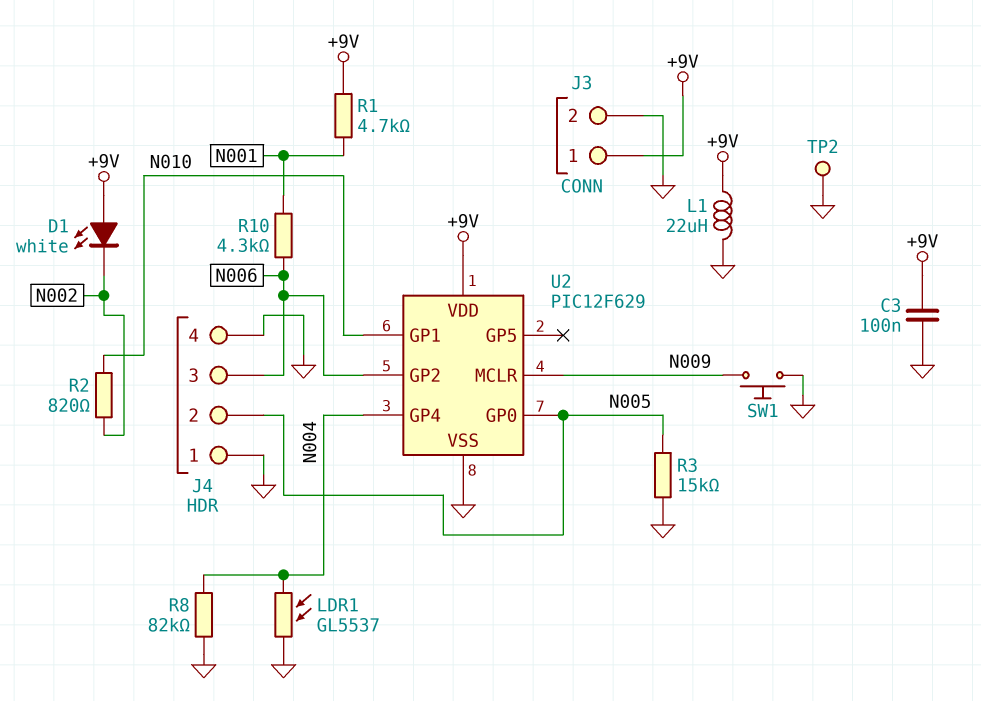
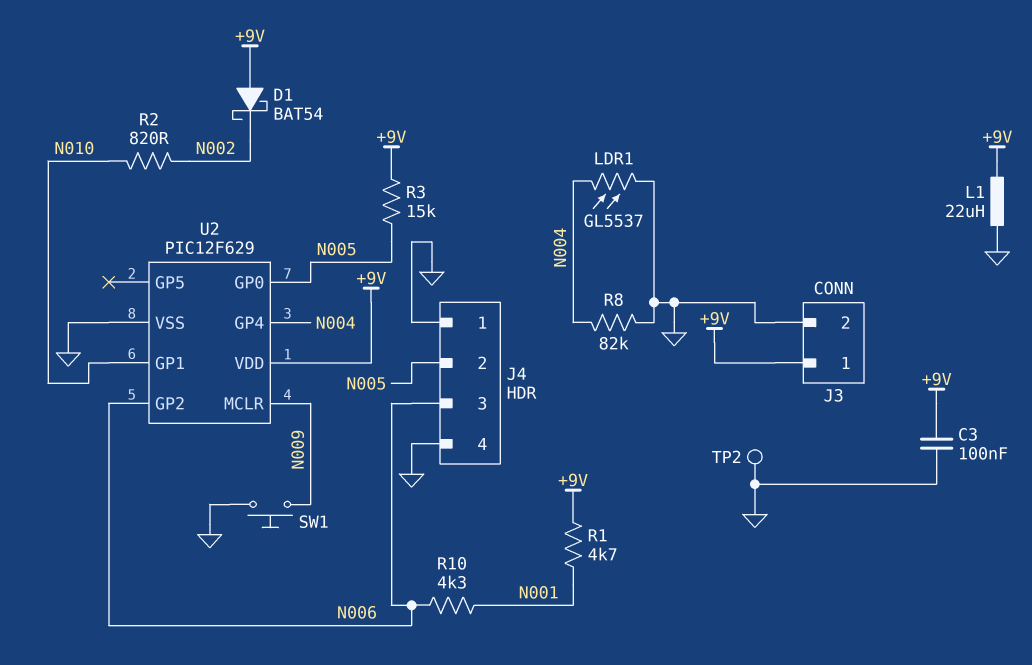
D1: LED white (A +9V, K N002) -> schottky BAT54 (A +9V, K N002)
R3: 15k (GND, N005) -> 15k (+9V, N005)

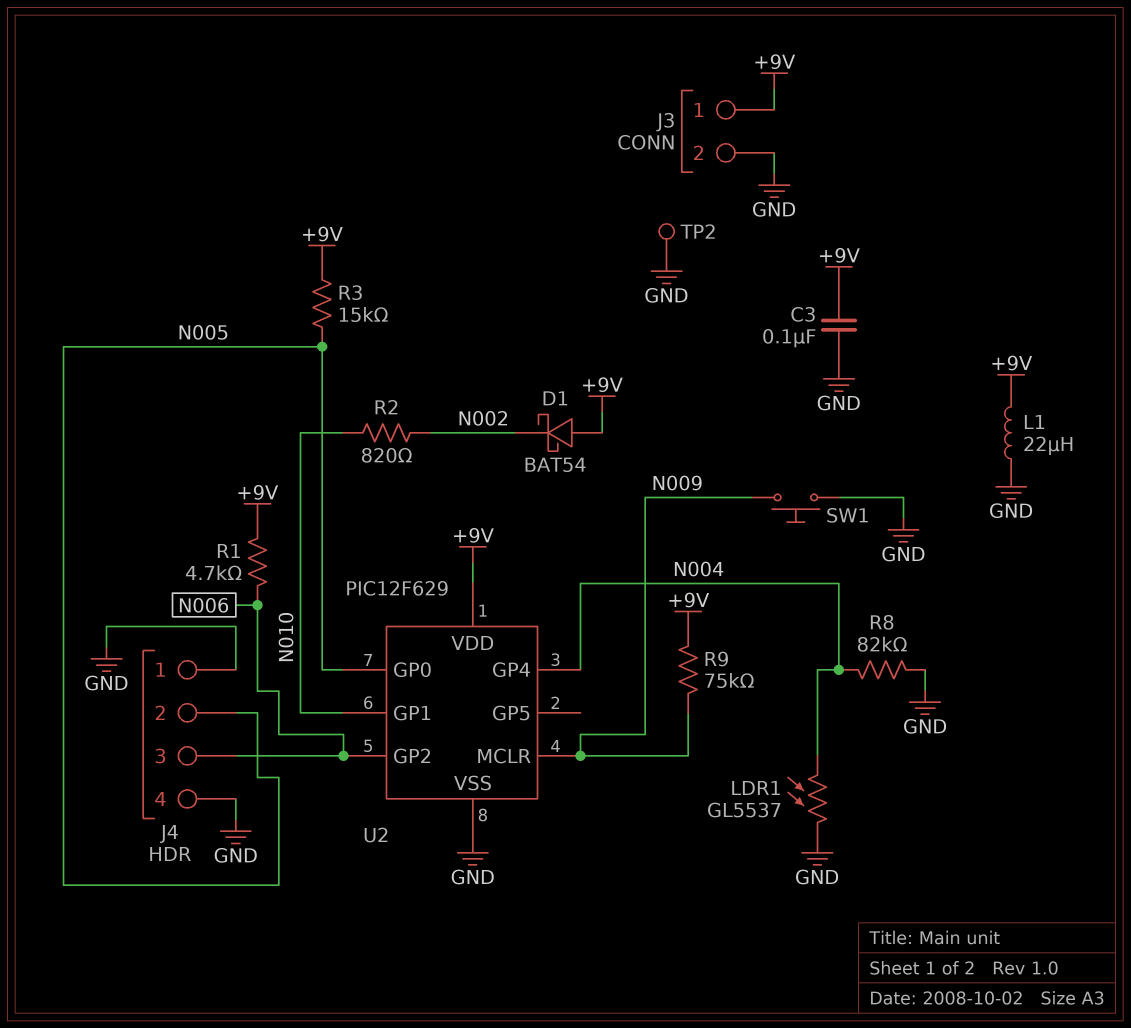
R1: 4.7k (+9V, N001) -> 4.7k (+9V, N006)
R9: none -> 75k (+9V, N009)
R10: 4.3k (N001, N006) -> none

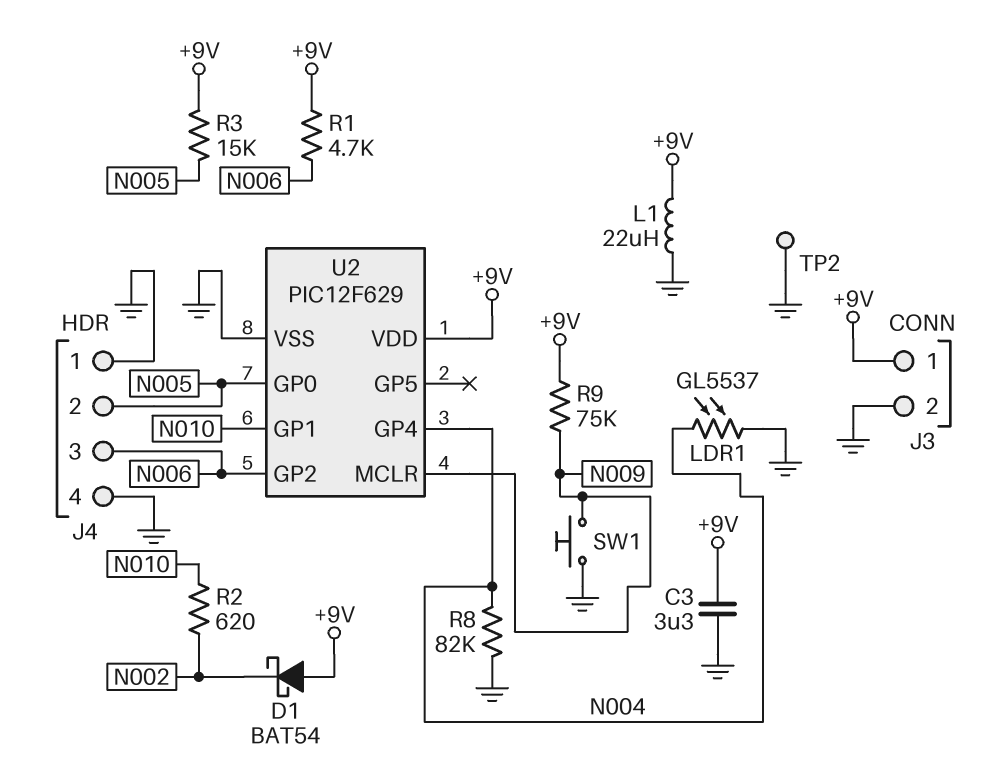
C3: 100nF (+9V, GND) -> 3.3uF (+9V, GND)
R2: 820 (N002, N010) -> 620 (N002, N010)

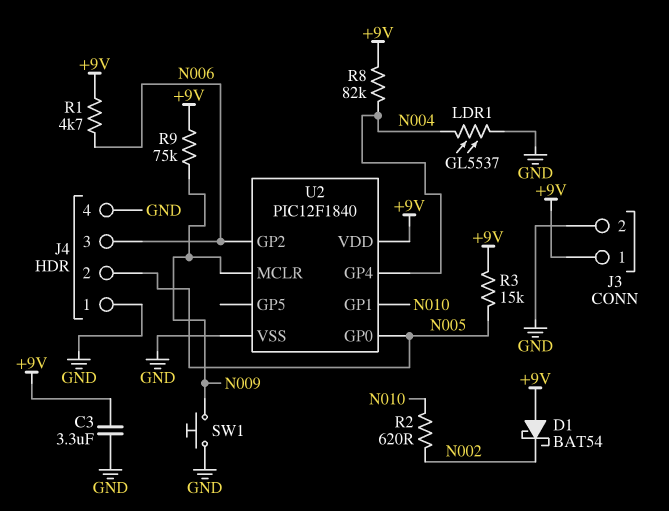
L1: 22uH (+9V, GND) -> none
R8: 82k (GND, N004) -> 82k (+9V, N004)
TP2: test point (GND) -> none
U2: PIC12F629 -> PIC12F1840

